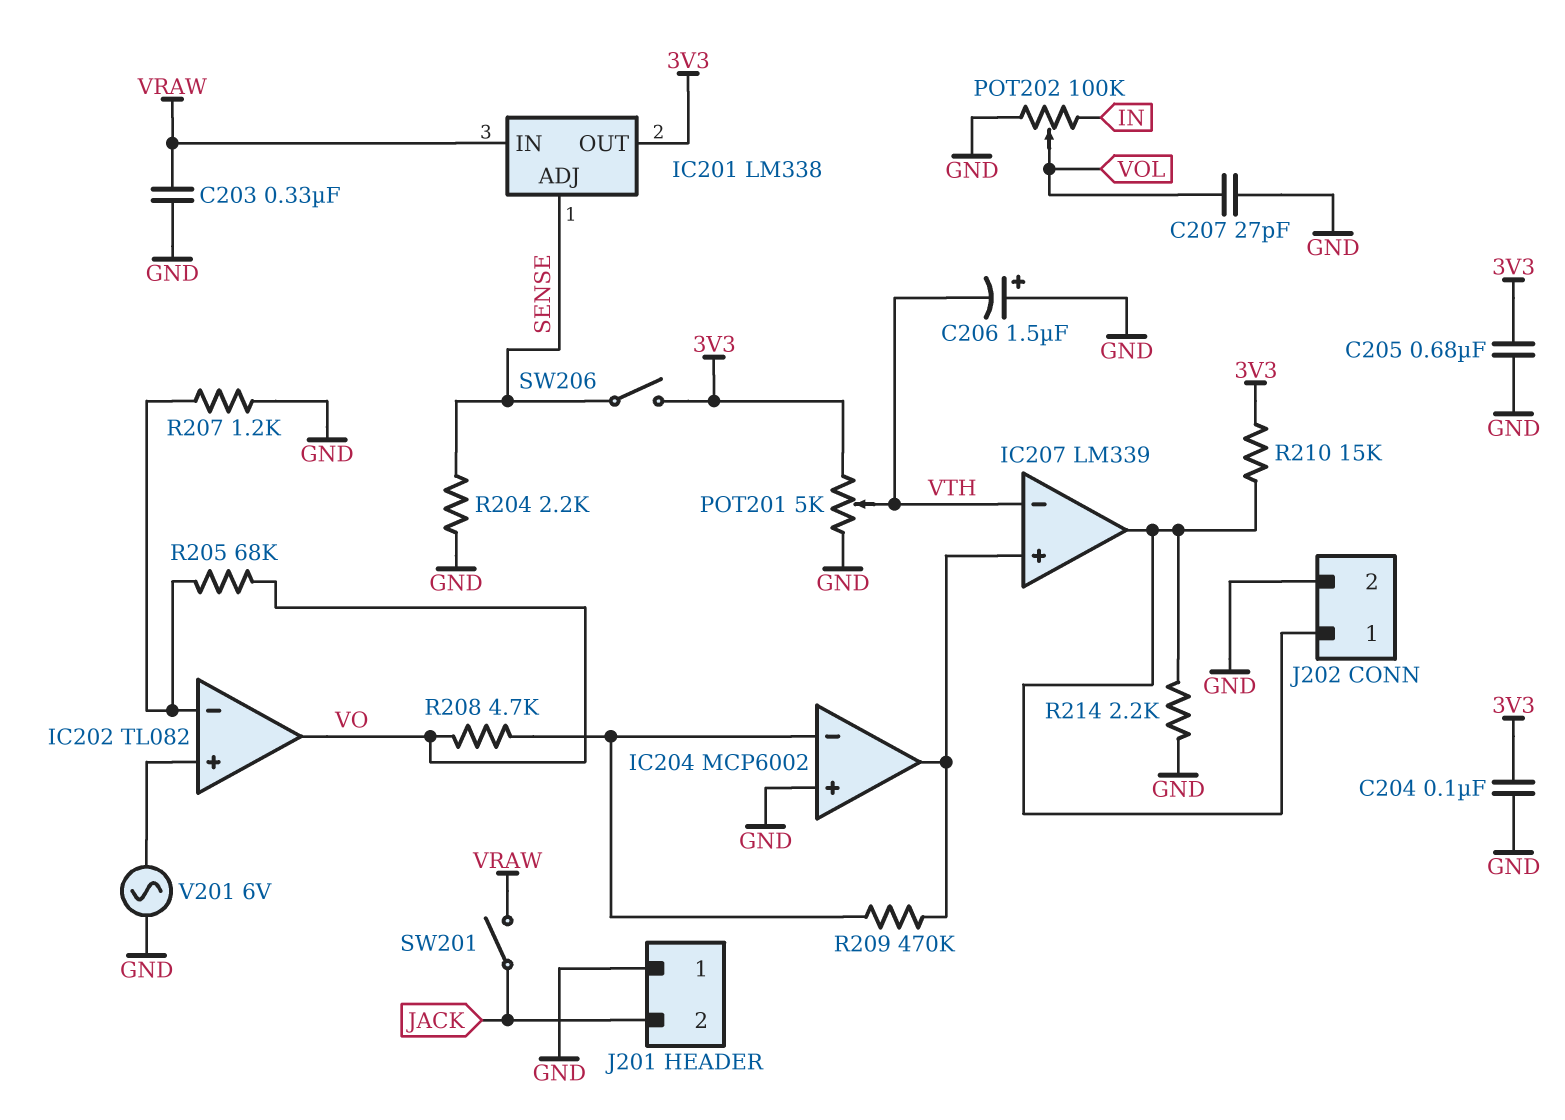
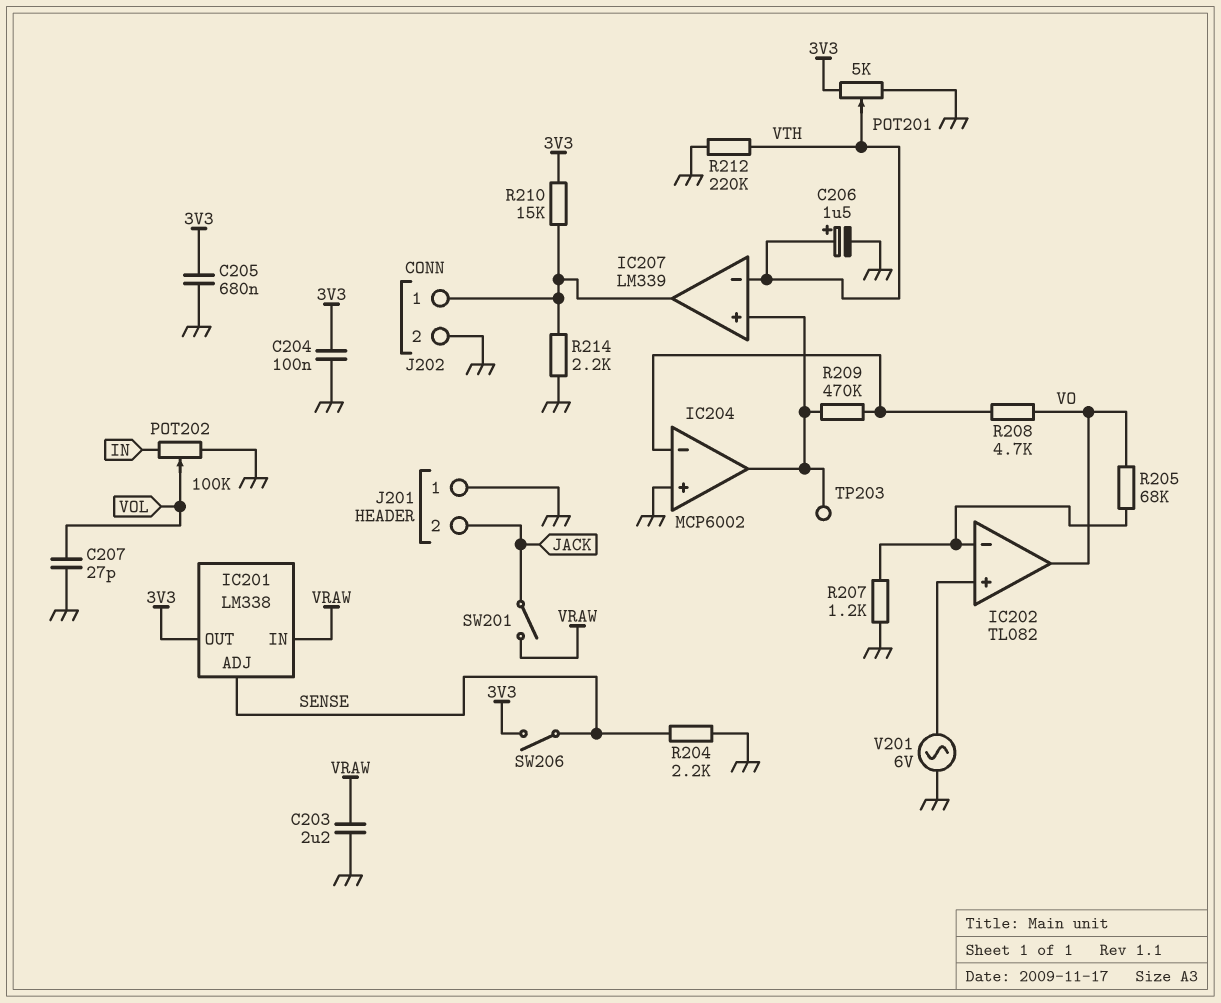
C203: 330nF (GND, VRAW) -> 2.2uF (GND, VRAW)
C206: 1.5uF (plus GND, minus VTH) -> 1.5uF (plus VTH, minus GND)
R212: none -> 220k (GND, VTH)
TP203: none -> test point (IC204/out)

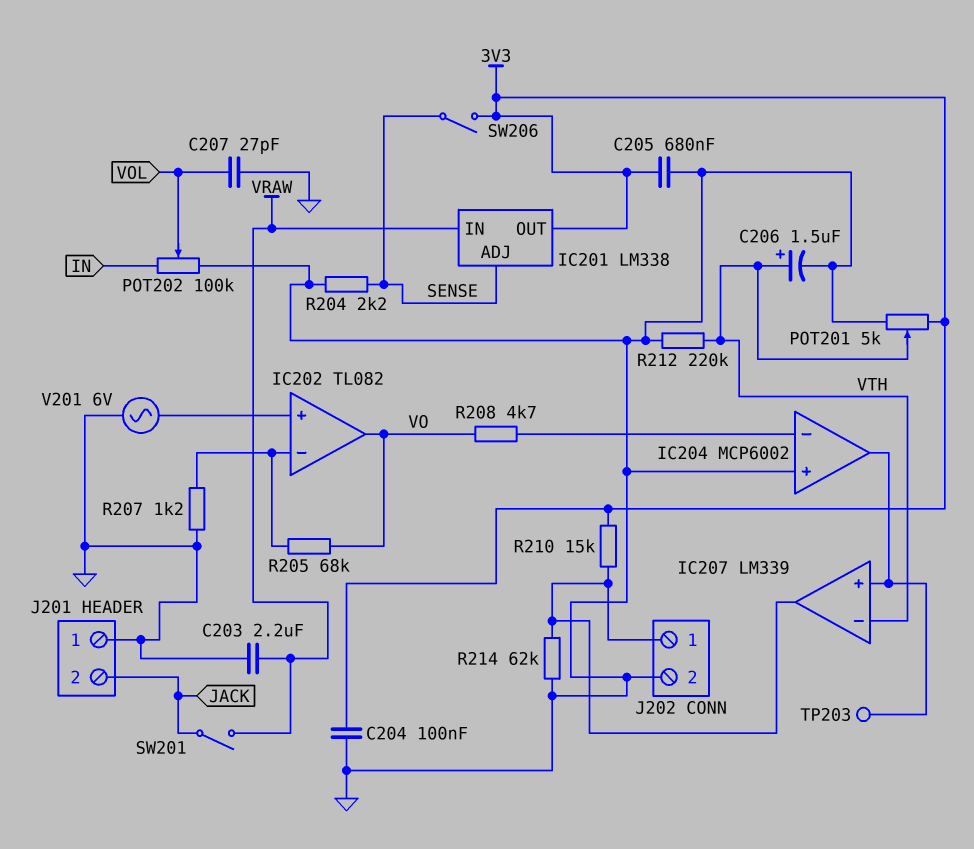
R209: 470k (IC204/in-, IC204/out) -> none
R214: 2.2k (GND, IC207/out) -> 62k (GND, IC207/out)

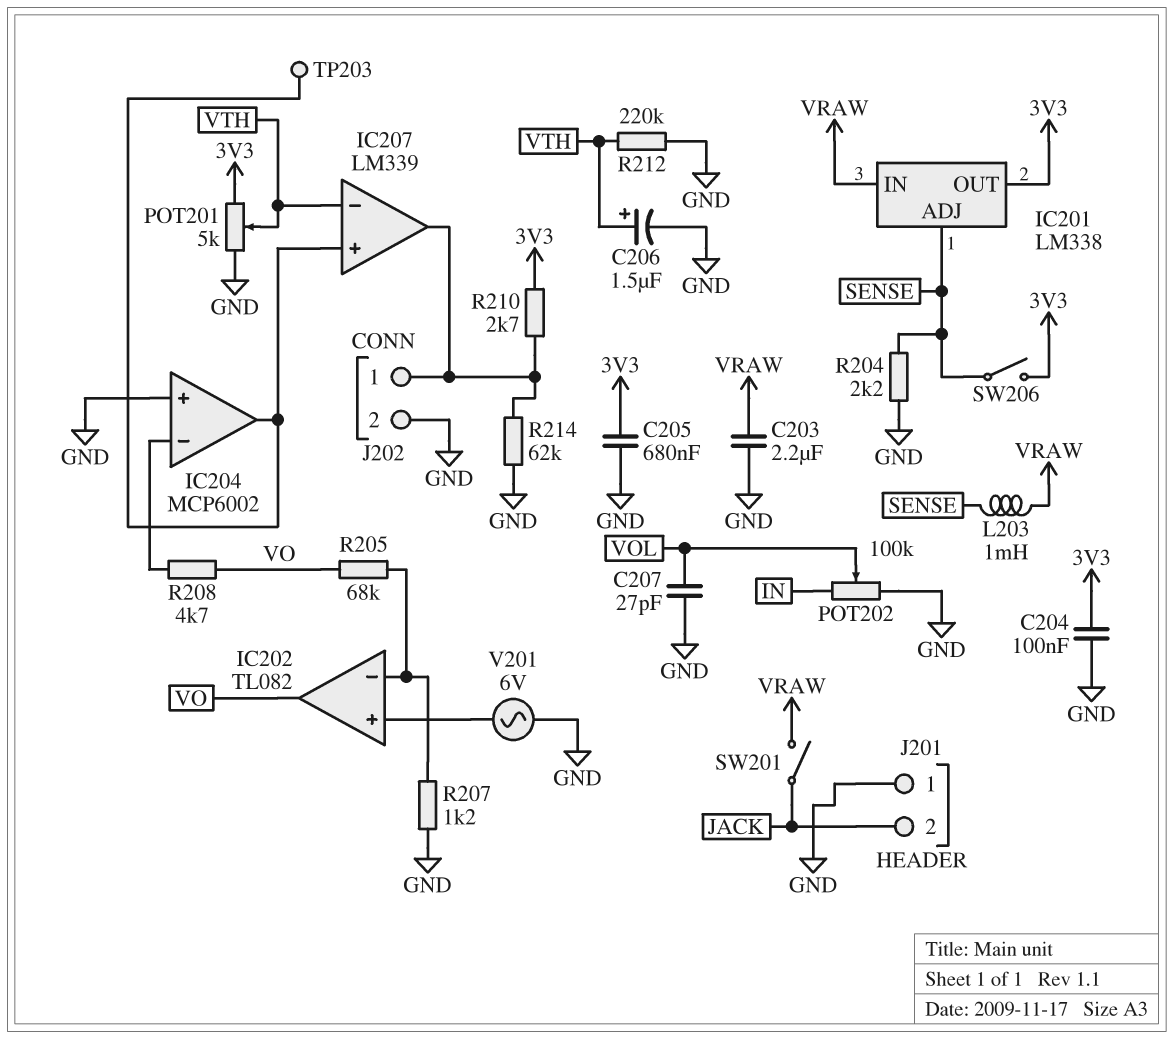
L203: none -> 1mH (SENSE, VRAW)
R210: 15k (3V3, IC207/out) -> 2.7k (3V3, IC207/out)

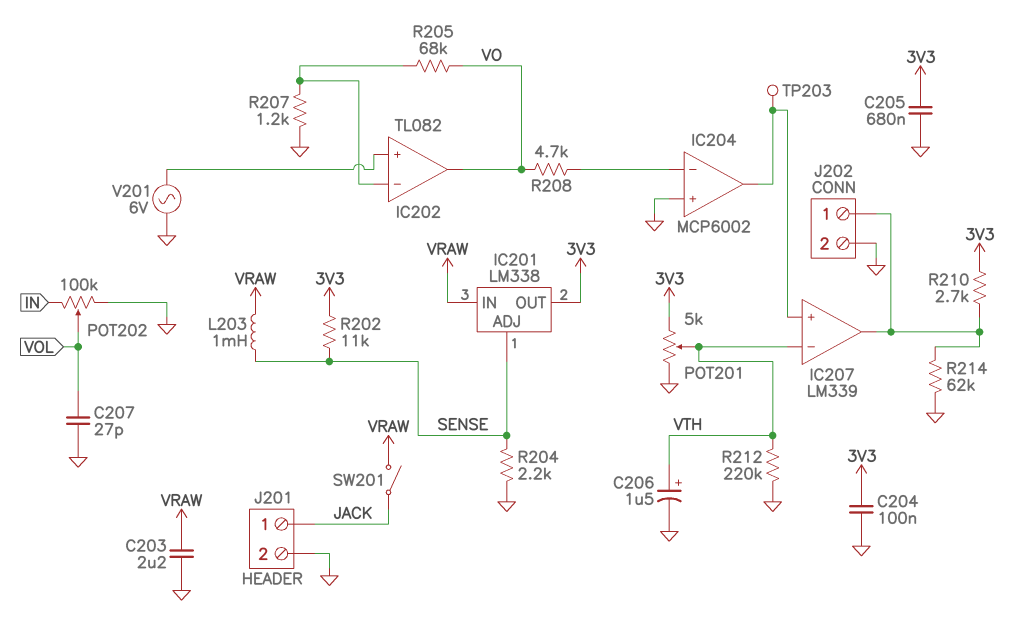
J201 pin 1: GND -> JACK
J201 pin 2: JACK -> GND
R202: none -> 11k (3V3, SENSE)
SW206: switch (3V3, SENSE) -> none

